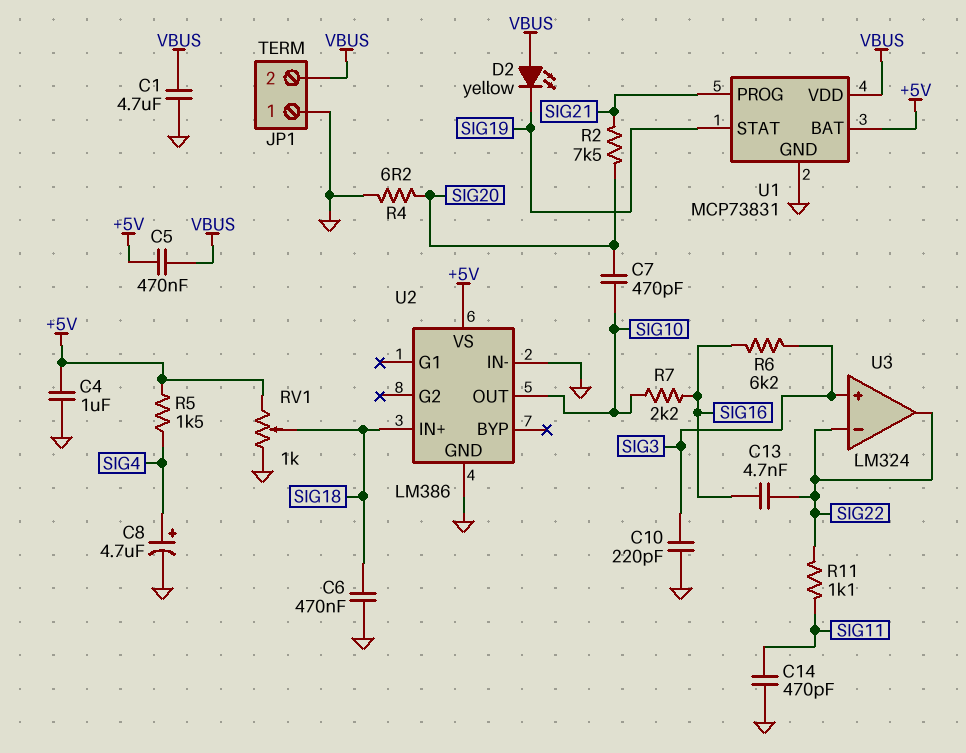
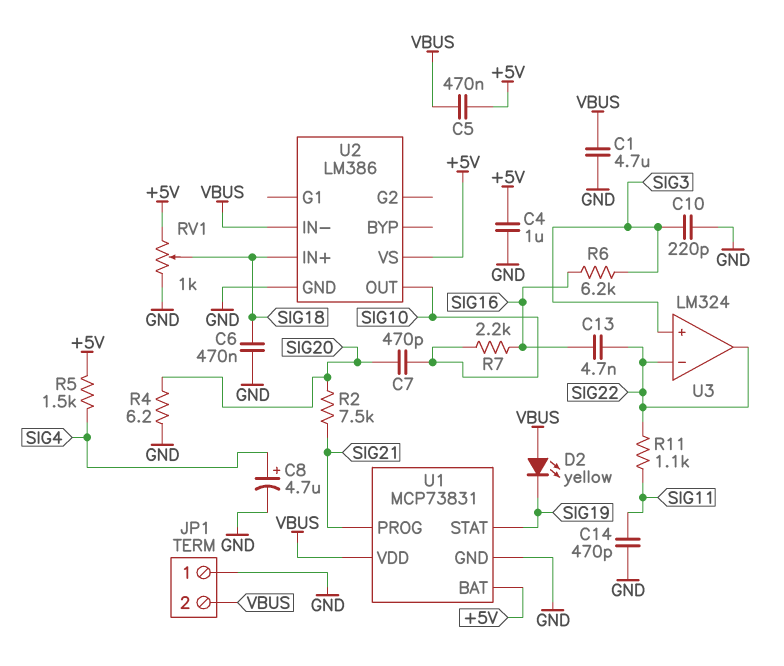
U2 pin IN-: GND -> VBUS

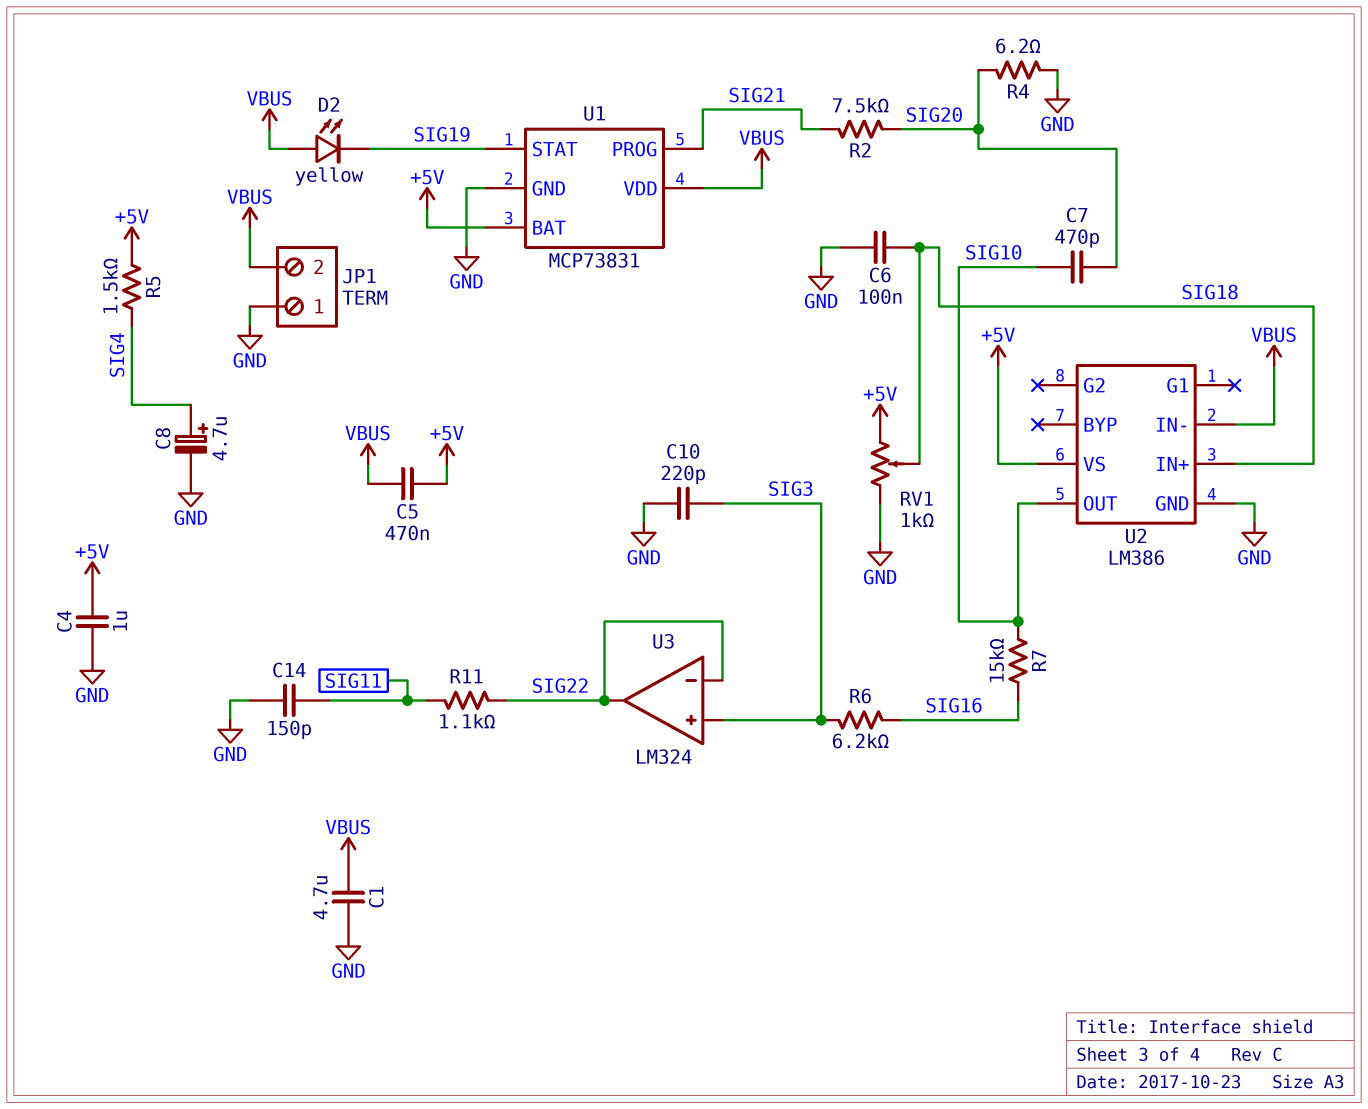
C6: 470nF (GND, SIG18) -> 100nF (GND, SIG18)
C13: 4.7nF (SIG16, SIG22) -> none
C14: 470pF (GND, SIG11) -> 150pF (GND, SIG11)
R7: 2.2k (SIG10, SIG16) -> 15k (SIG10, SIG16)

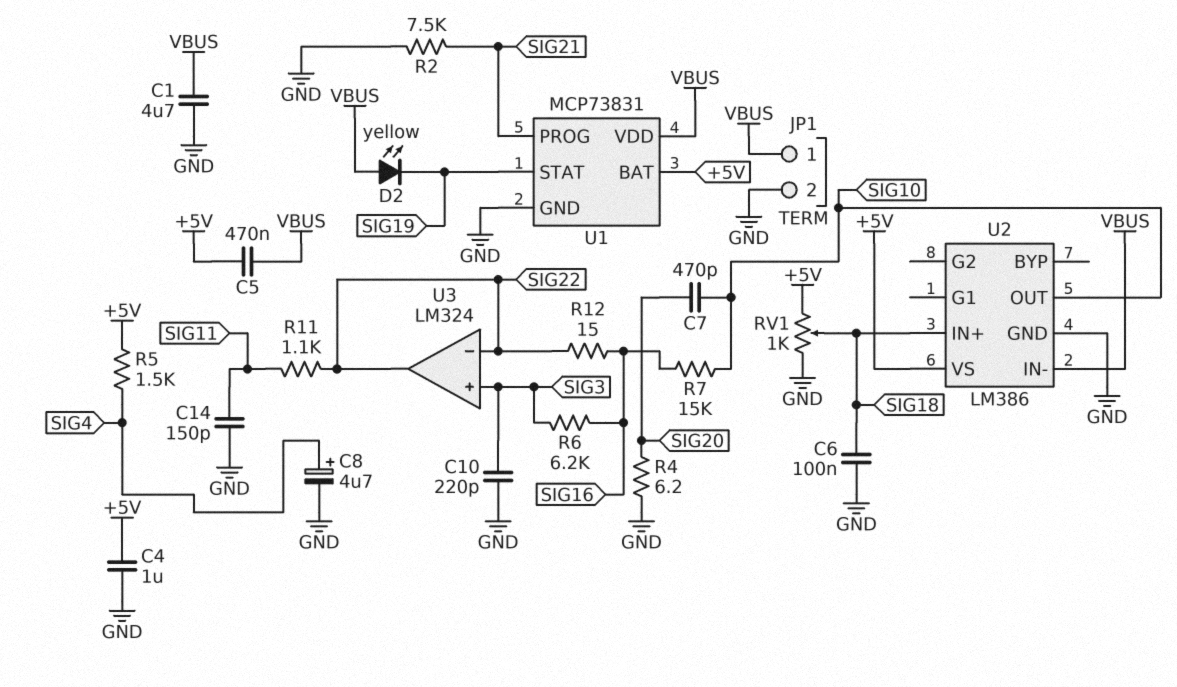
JP1 pin 1: GND -> VBUS
JP1 pin 2: VBUS -> GND
R2: 7.5k (SIG20, SIG21) -> 7.5k (GND, SIG21)
R12: none -> 15 (SIG16, SIG22)

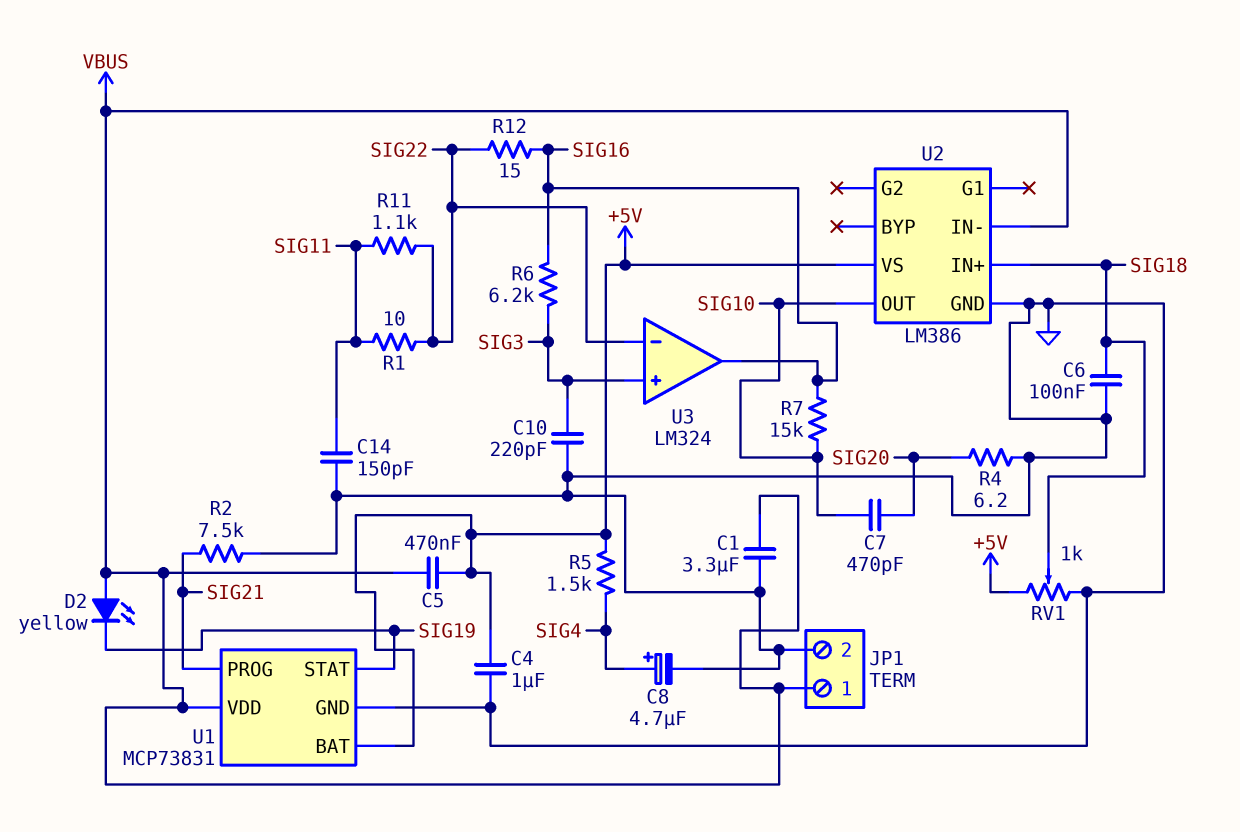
C1: 4.7uF (GND, VBUS) -> 3.3uF (GND, VBUS)
R1: none -> 10 (SIG11, SIG22)
U3 pin out: SIG22 -> SIG16

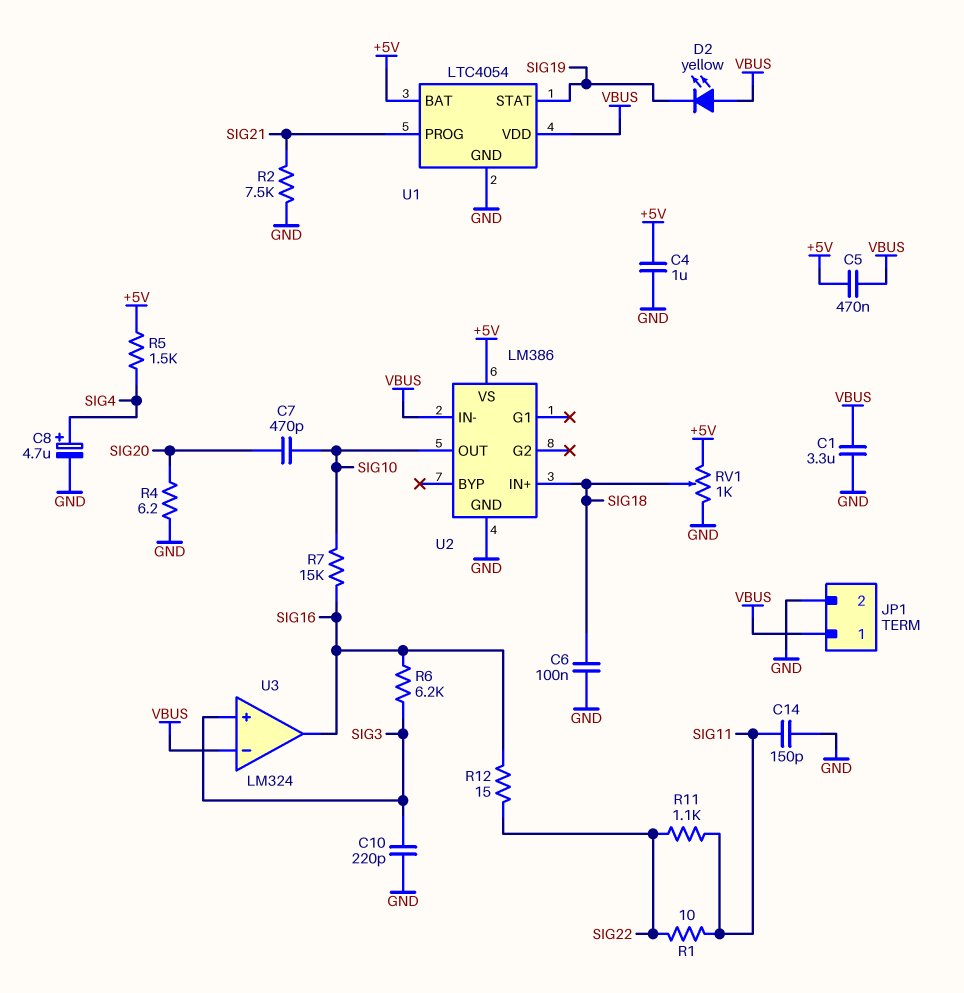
U1: MCP73831 -> LTC4054
U3 pin in-: SIG22 -> VBUS

